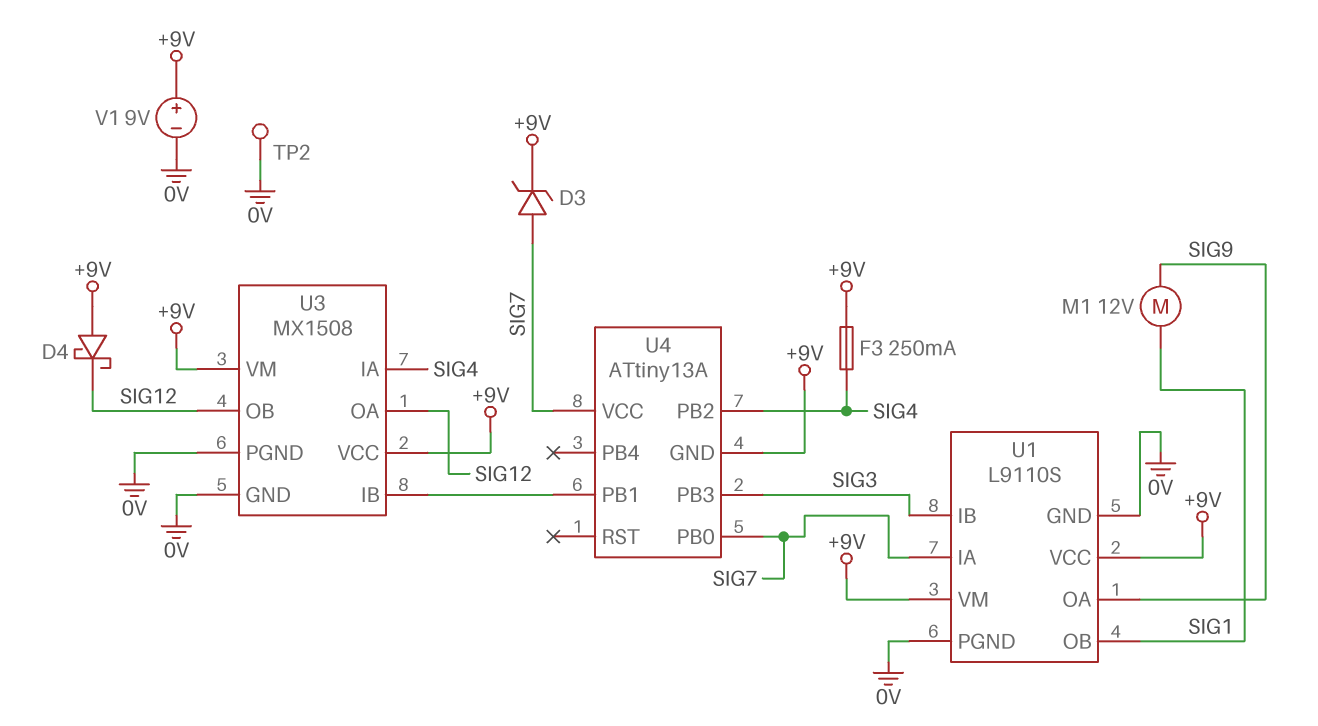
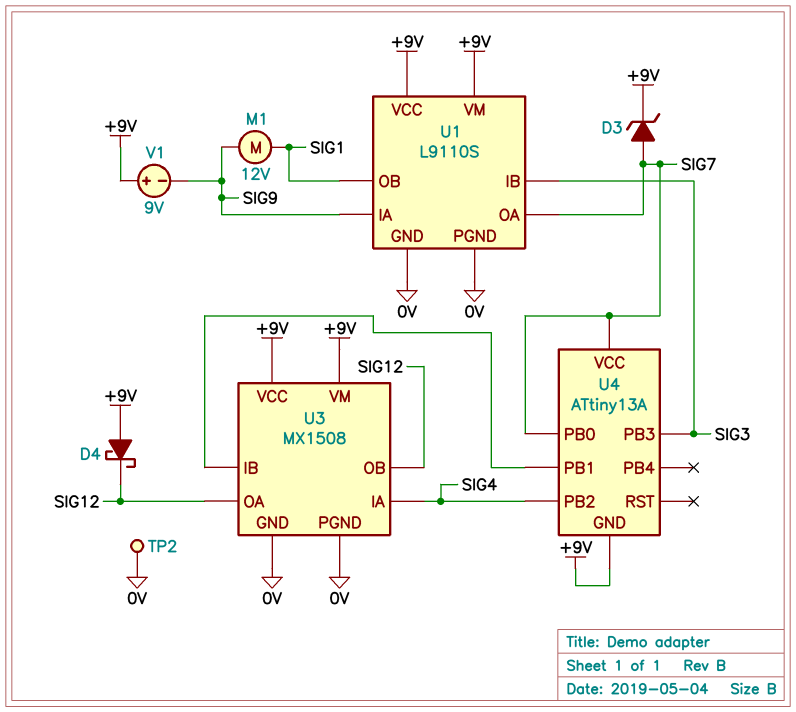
F3: 250mA (+9V, SIG4) -> none
U1 pin IA: SIG7 -> SIG9
U1 pin OA: SIG9 -> SIG7
V1: 9V (plus +9V, minus 0V) -> 9V (plus +9V, minus SIG9)

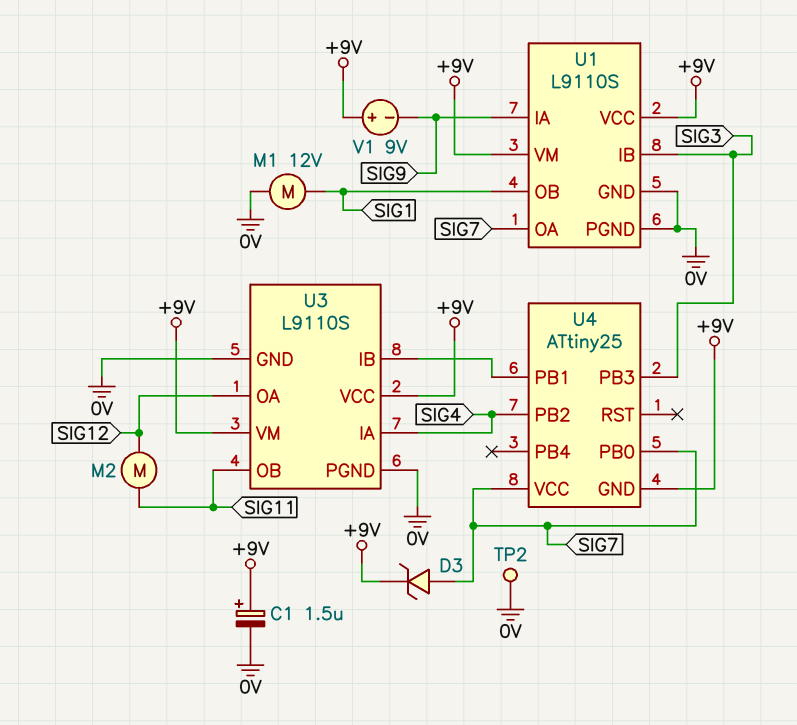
C1: none -> 1.5uF (plus +9V, minus 0V)
D4: schottky (A +9V, K SIG12) -> none
M1: motor 12V (SIG1, SIG9) -> motor 12V (0V, SIG1)
M2: none -> motor (SIG11, SIG12)
U3: MX1508 -> L9110S
U3 pin OB: SIG12 -> SIG11
U4: ATtiny13A -> ATtiny25

